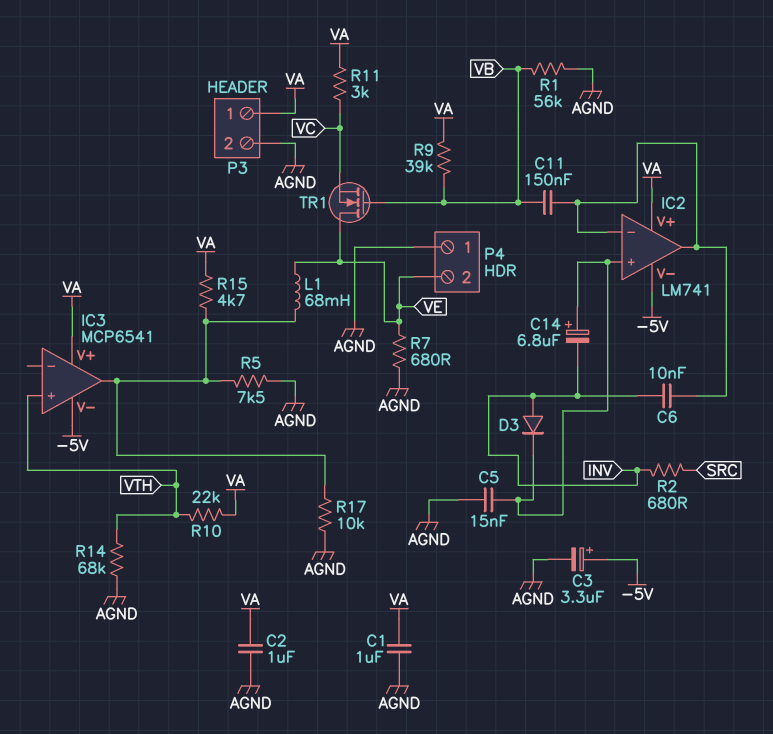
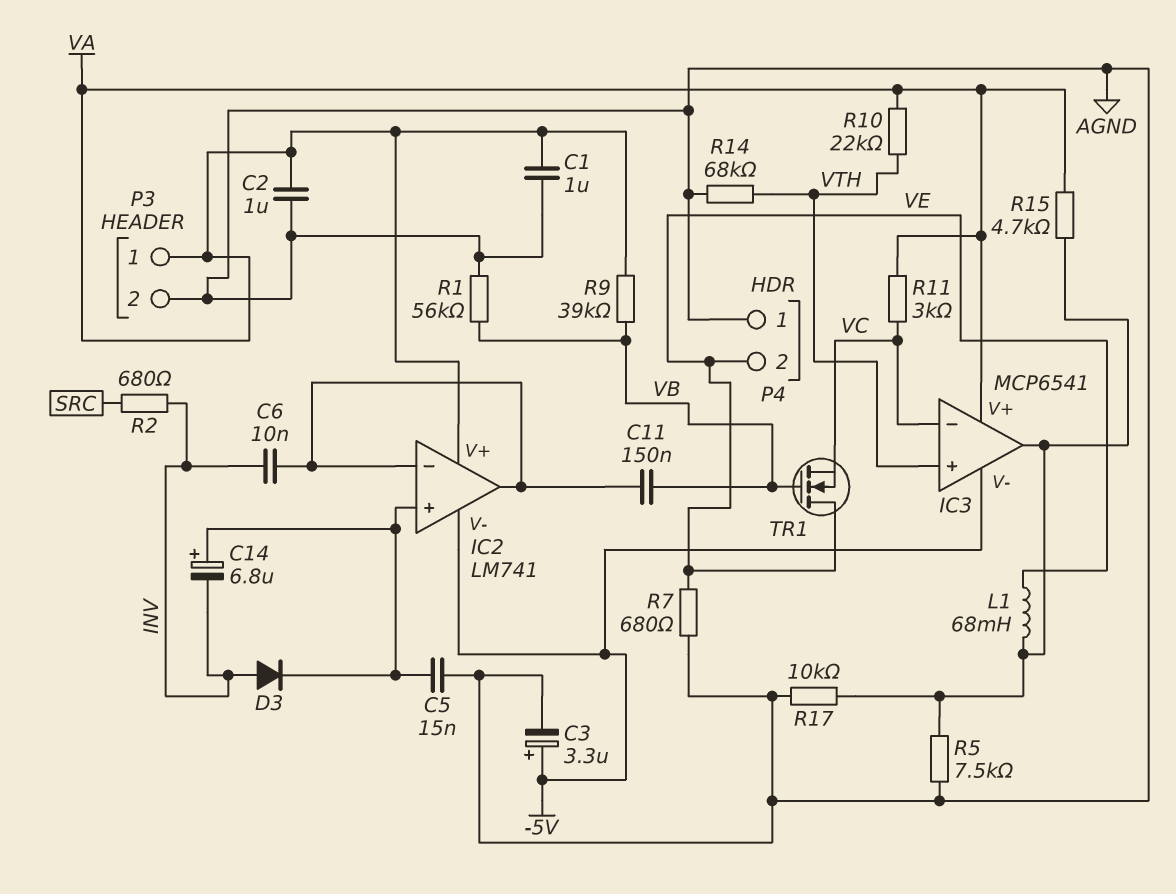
IC3 pin in-: none -> VC

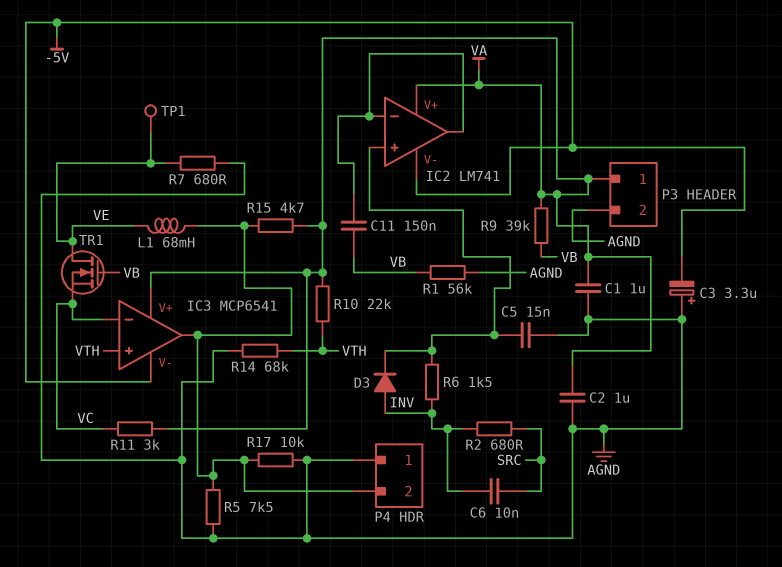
C3: 3.3uF (plus -5V, minus AGND) -> 3.3uF (plus AGND, minus -5V)
C6: 10nF (IC2/in-, INV) -> 10nF (INV, SRC)
C14: 6.8uF (plus IC2/in+, minus INV) -> none
P4 pin 2: VE -> IC3/out
R6: none -> 1.5k (IC2/in+, INV)
TP1: none -> test point (VE)

